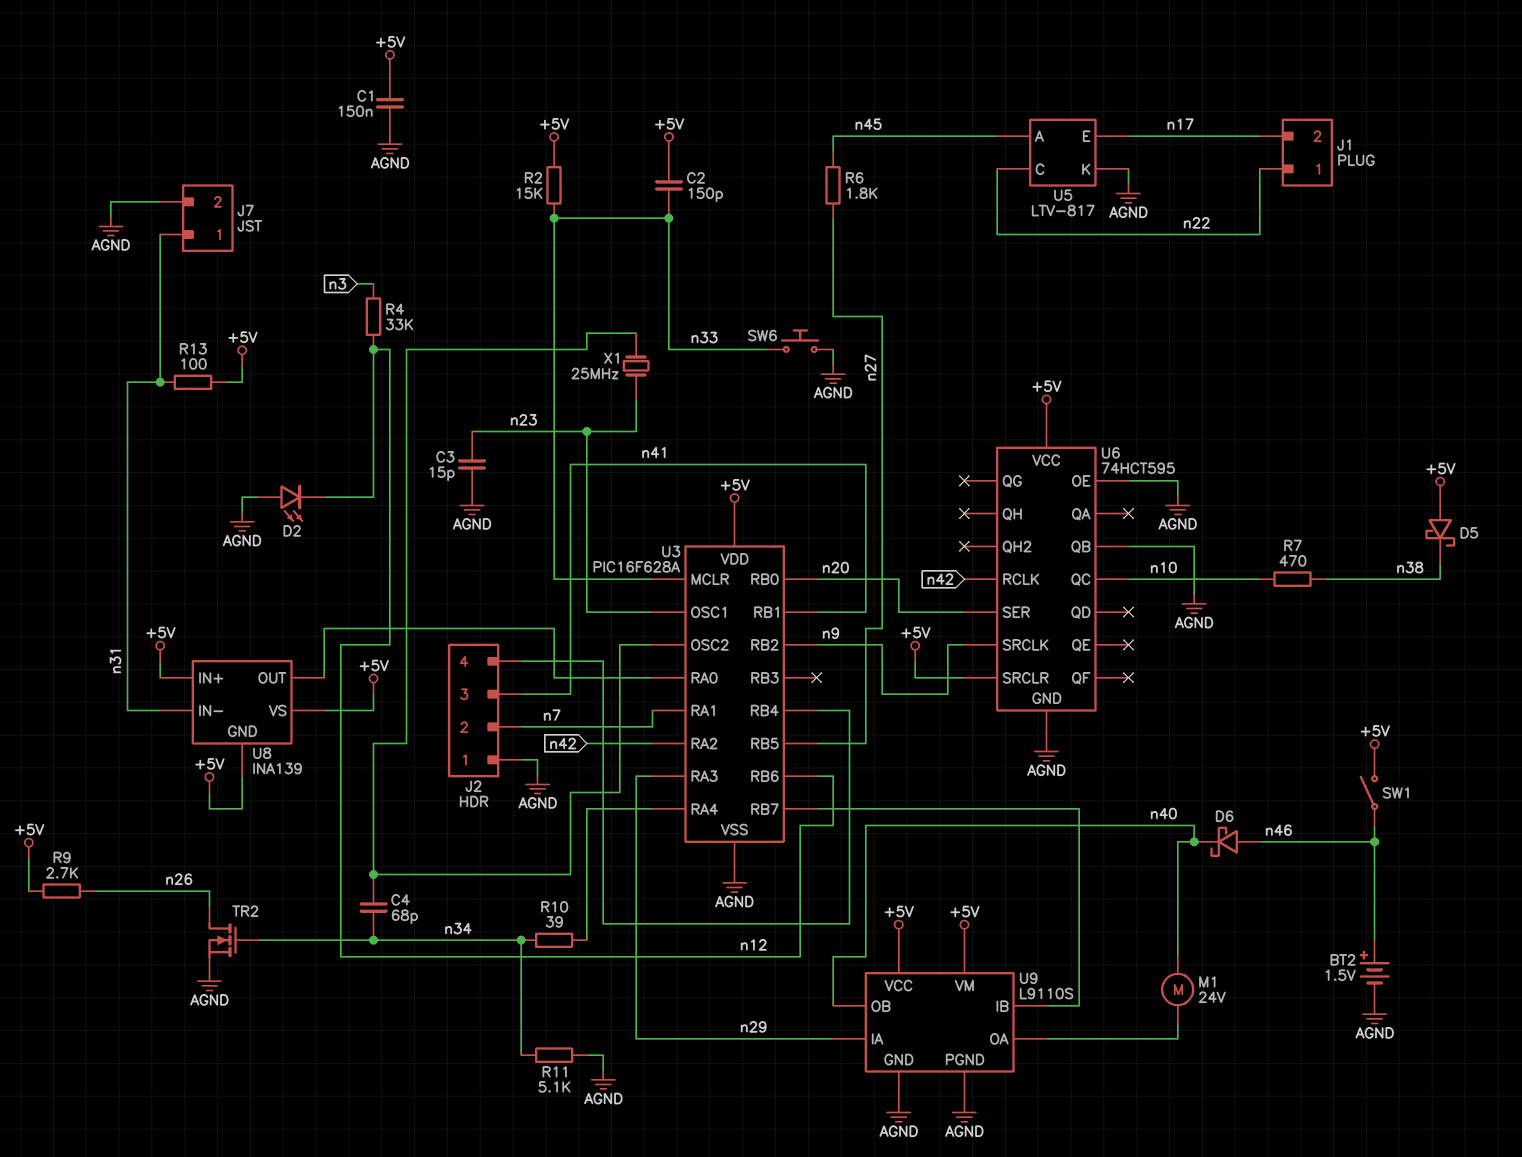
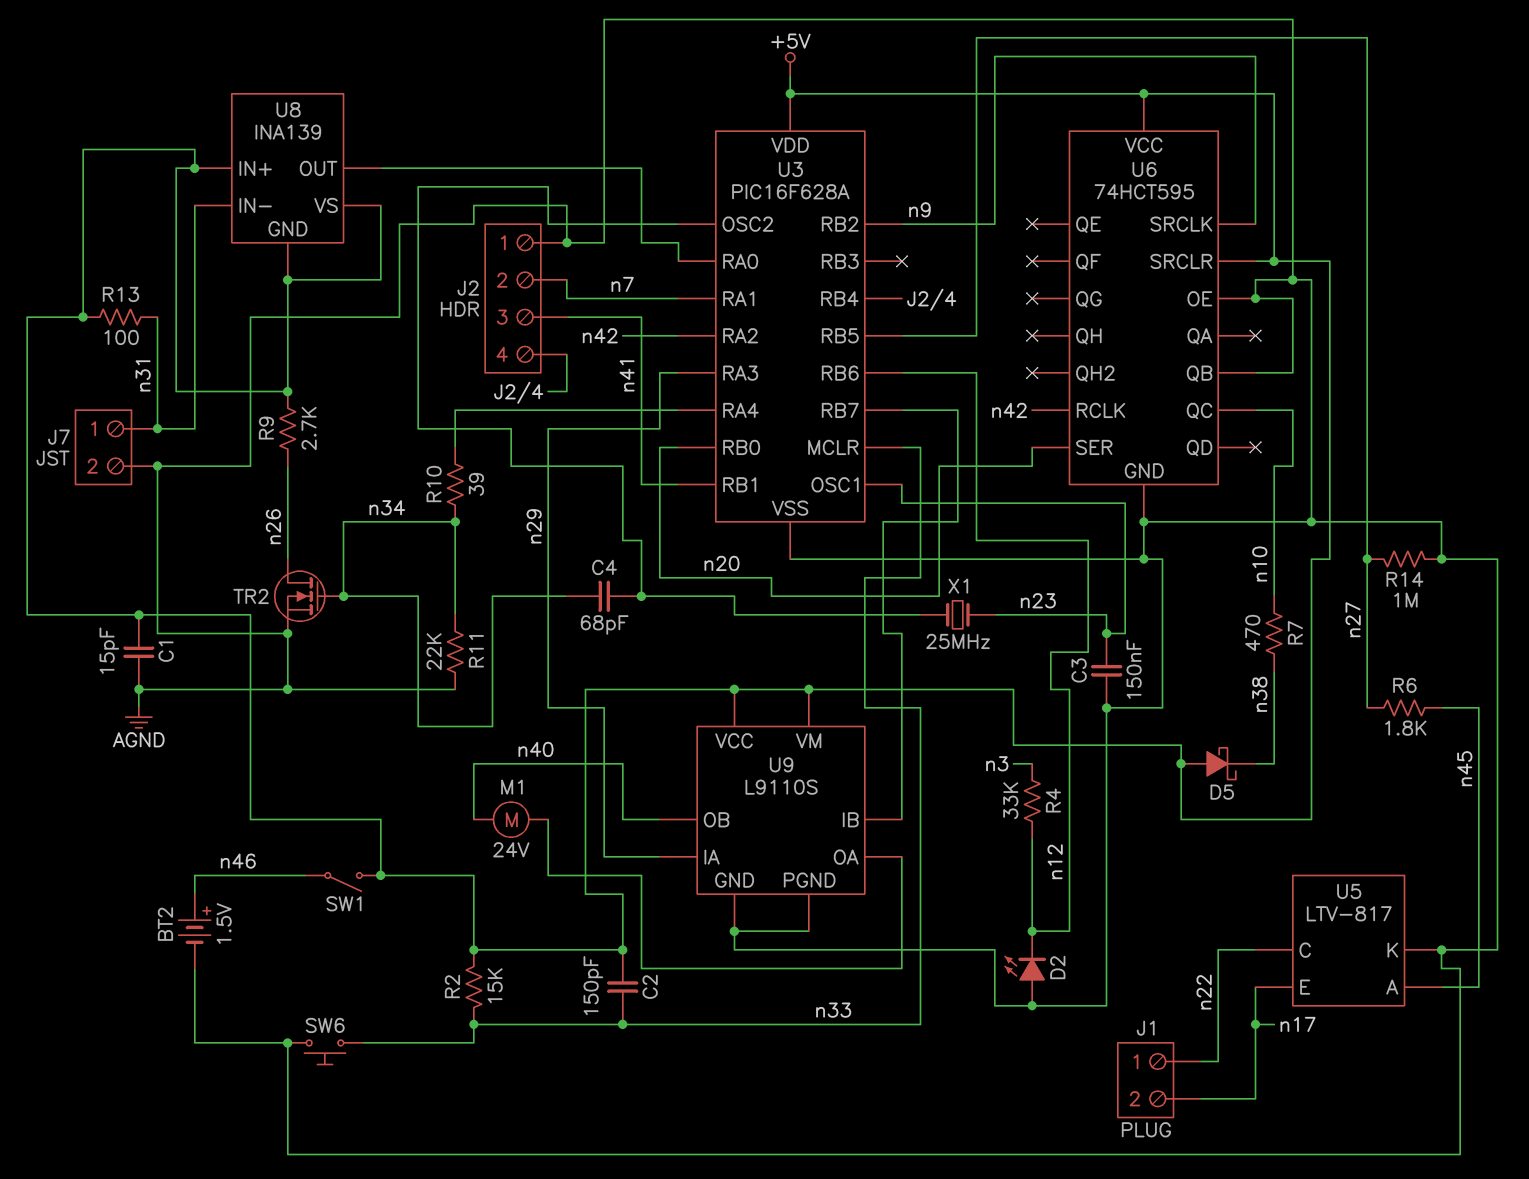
C1: 150nF (+5V, AGND) -> 15pF (+5V, AGND)
C3: 15pF (AGND, n23) -> 150nF (AGND, n23)
D6: schottky (A n46, K n40) -> none
R11: 5.1k (AGND, n34) -> 22k (AGND, n34)
R14: none -> 1M (AGND, n27)

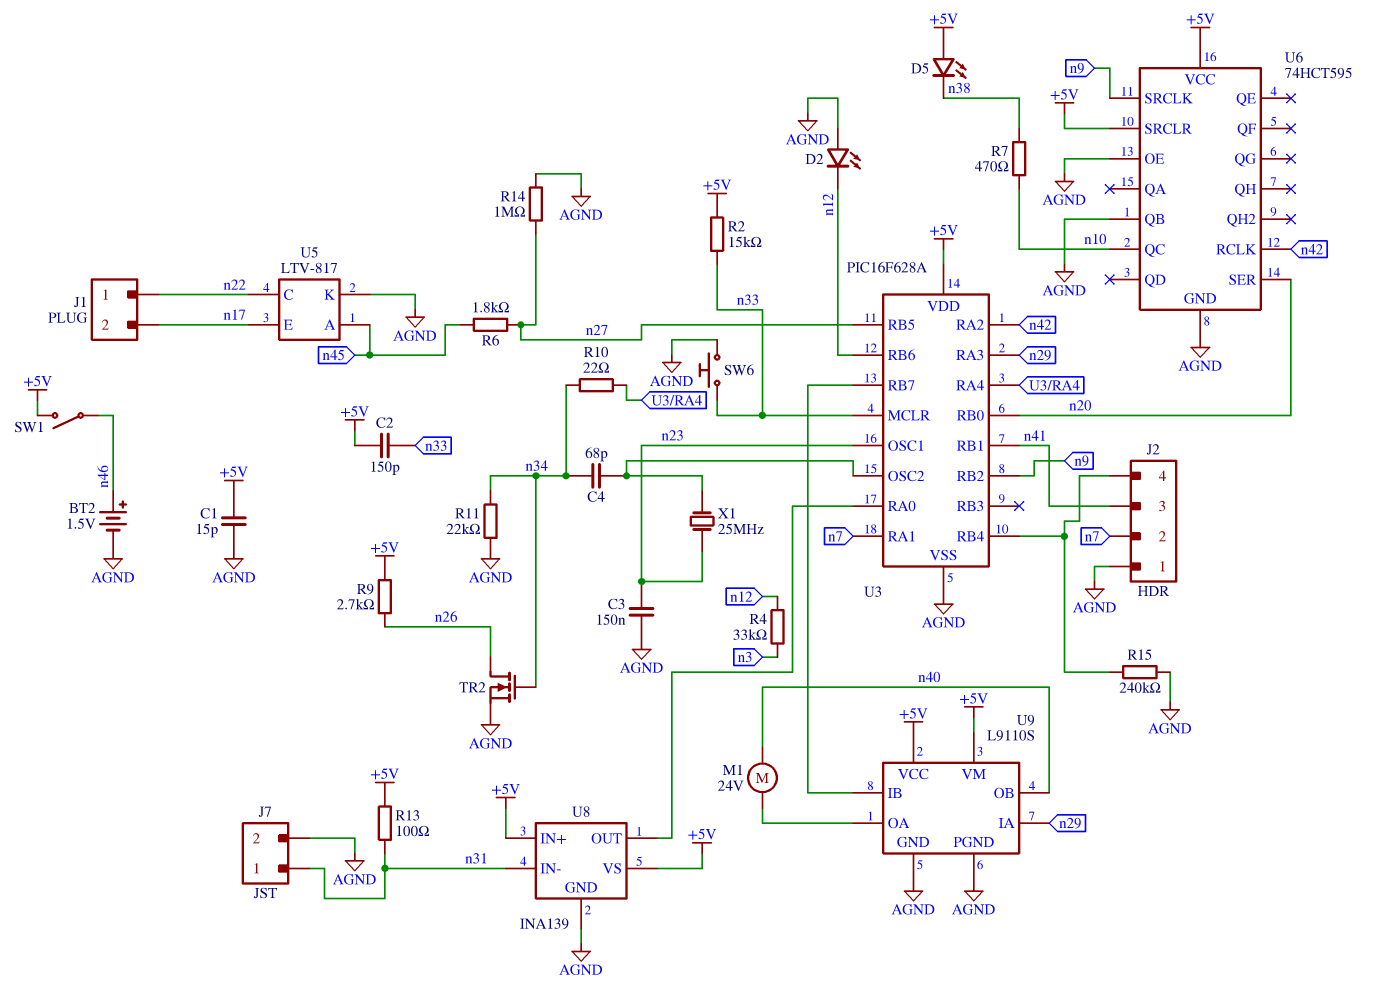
D5: schottky (A +5V, K n38) -> LED (A +5V, K n38)
R10: 39 (U3/RA4, n34) -> 22 (U3/RA4, n34)
R15: none -> 240k (AGND, J2/4)
U8 pin GND: +5V -> AGND

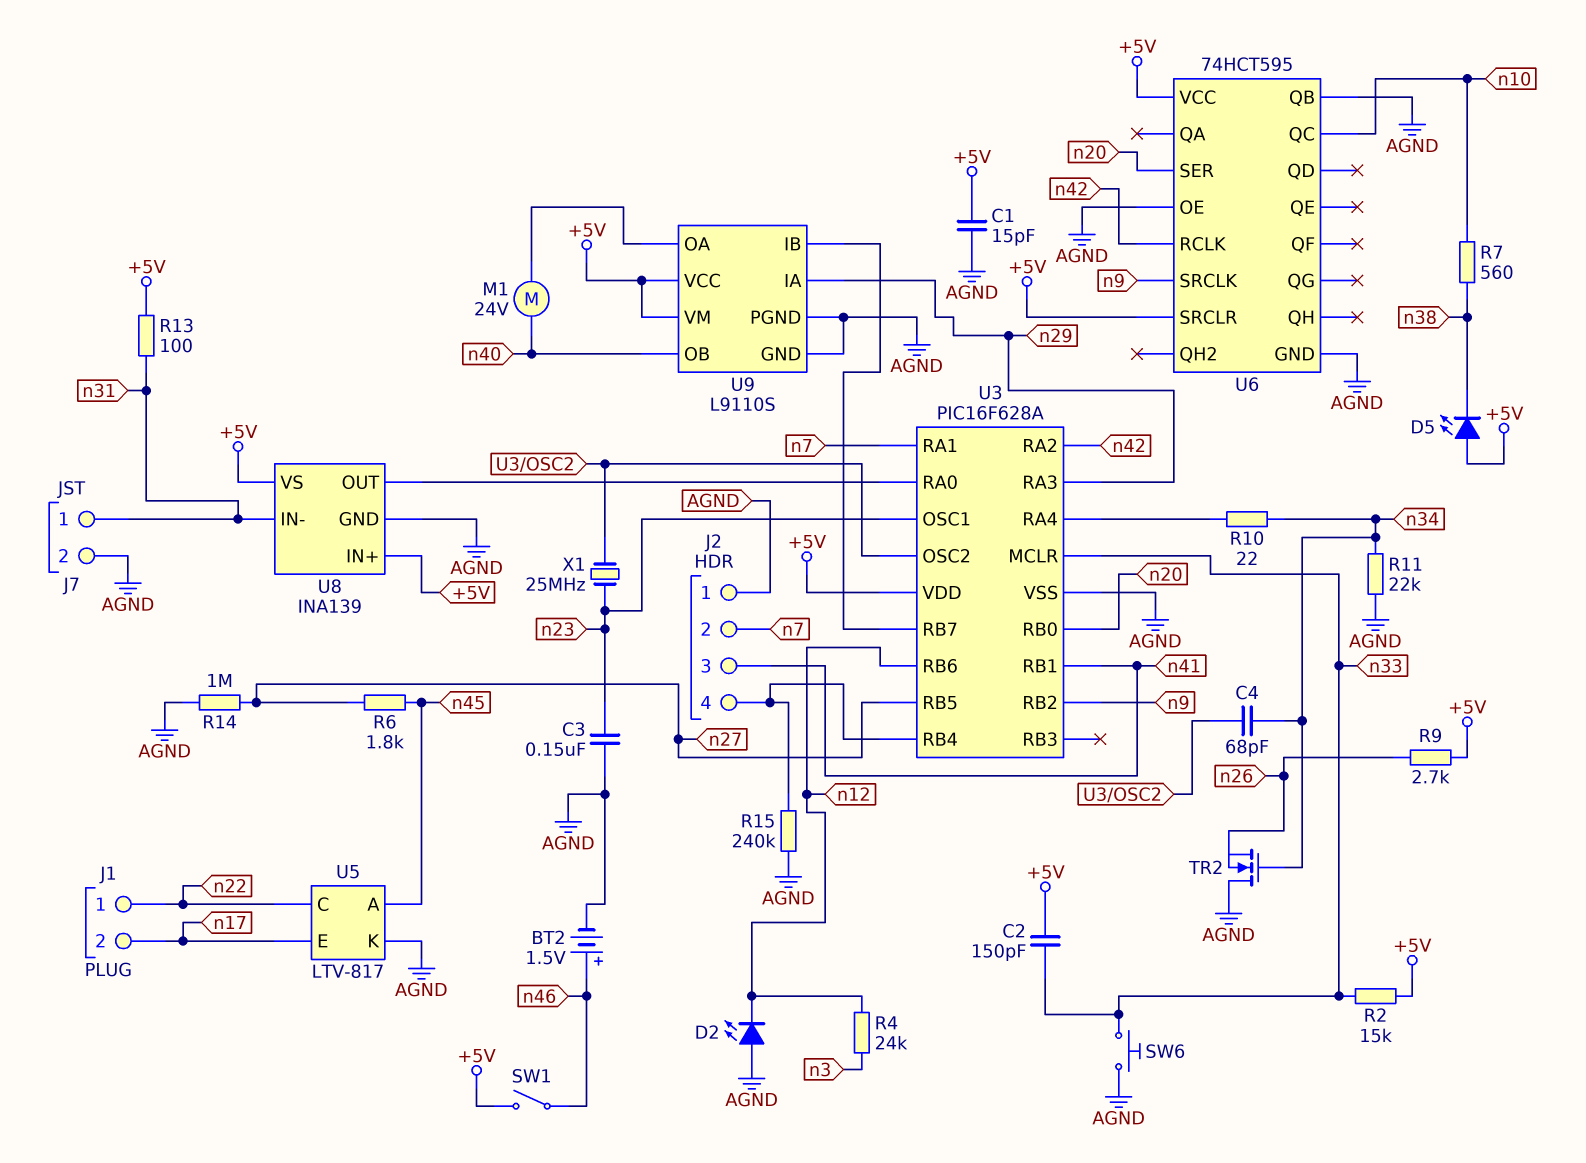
R4: 33k (n3, n12) -> 24k (n3, n12)
R7: 470 (n10, n38) -> 560 (n10, n38)
TR2: NMOS (G n34, D n26, S AGND) -> NMOS (G n34, D AGND, S n26)

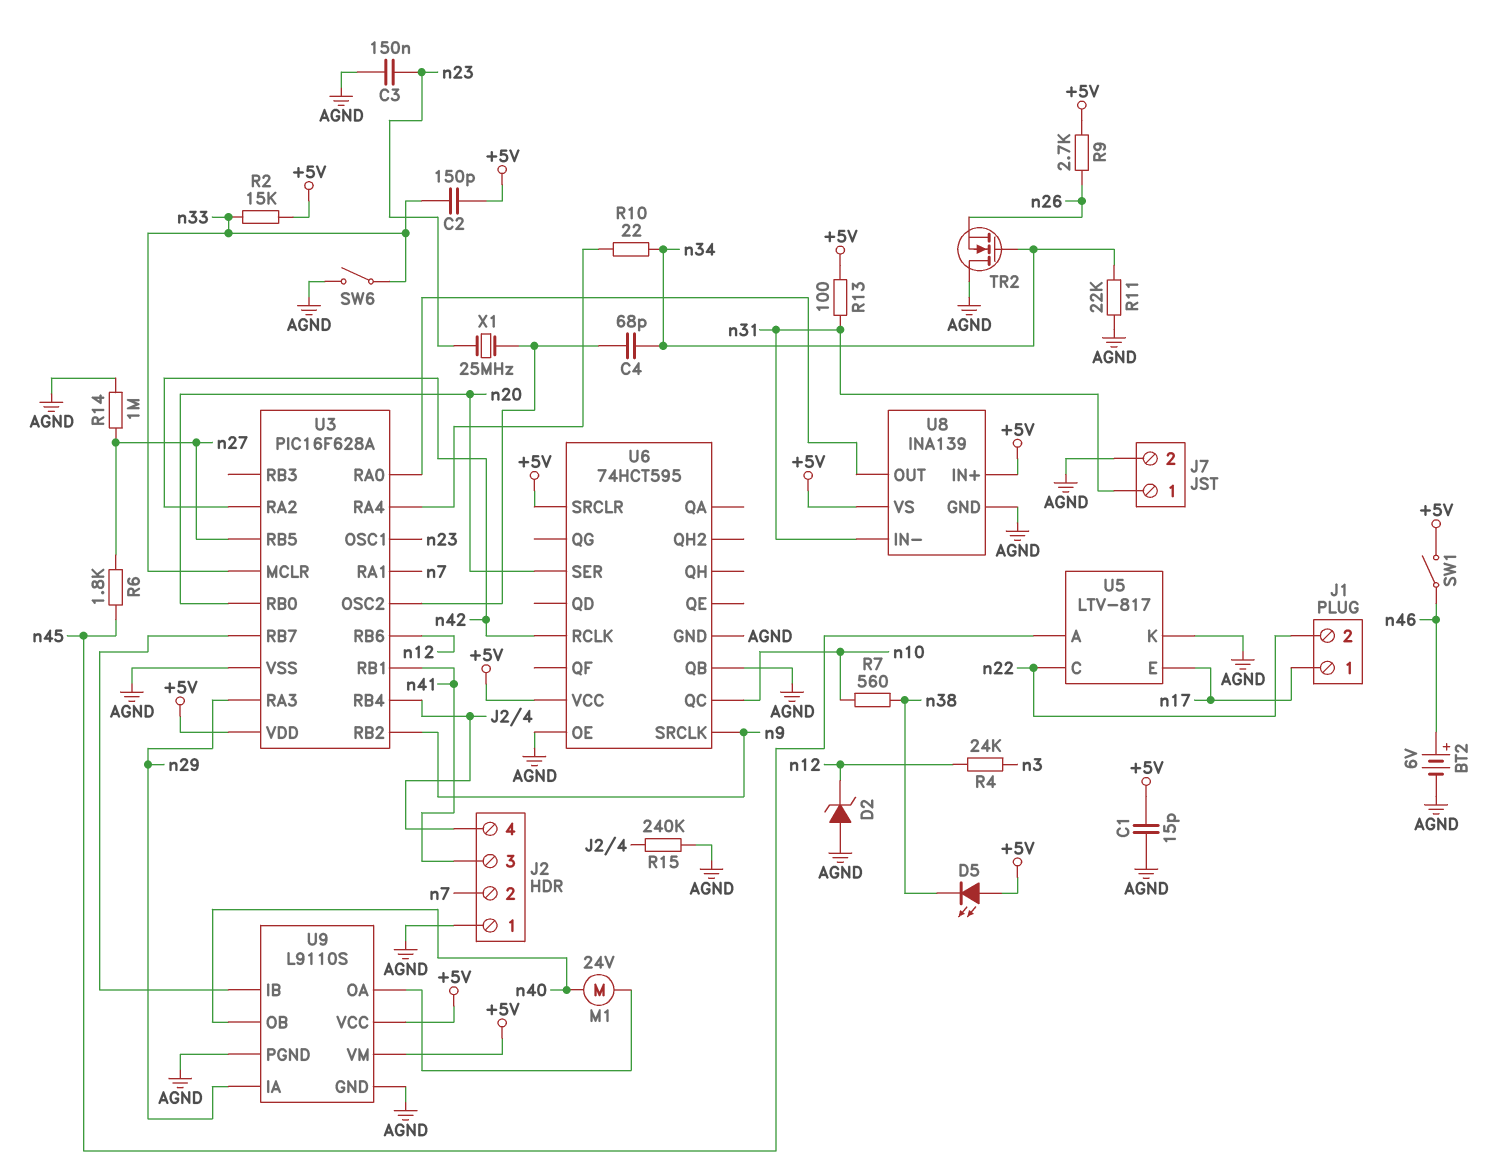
BT2: 1.5V (plus n46, minus AGND) -> 6V (plus n46, minus AGND)
D2: LED (A AGND, K n12) -> zener (A AGND, K n12)
J1 pin 1: n22 -> n17
J1 pin 2: n17 -> n22
SW6: button (AGND, n33) -> switch (AGND, n33)

